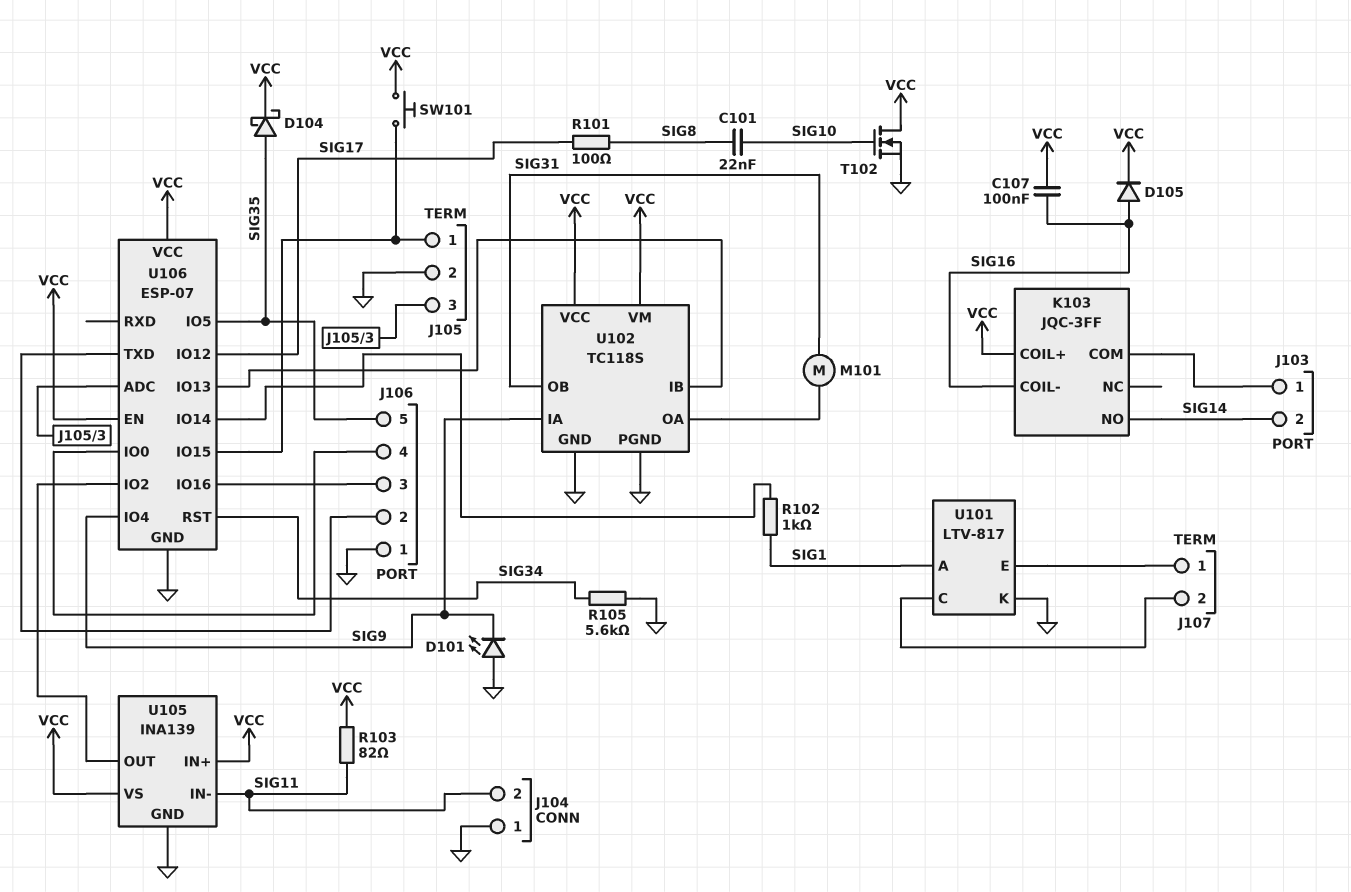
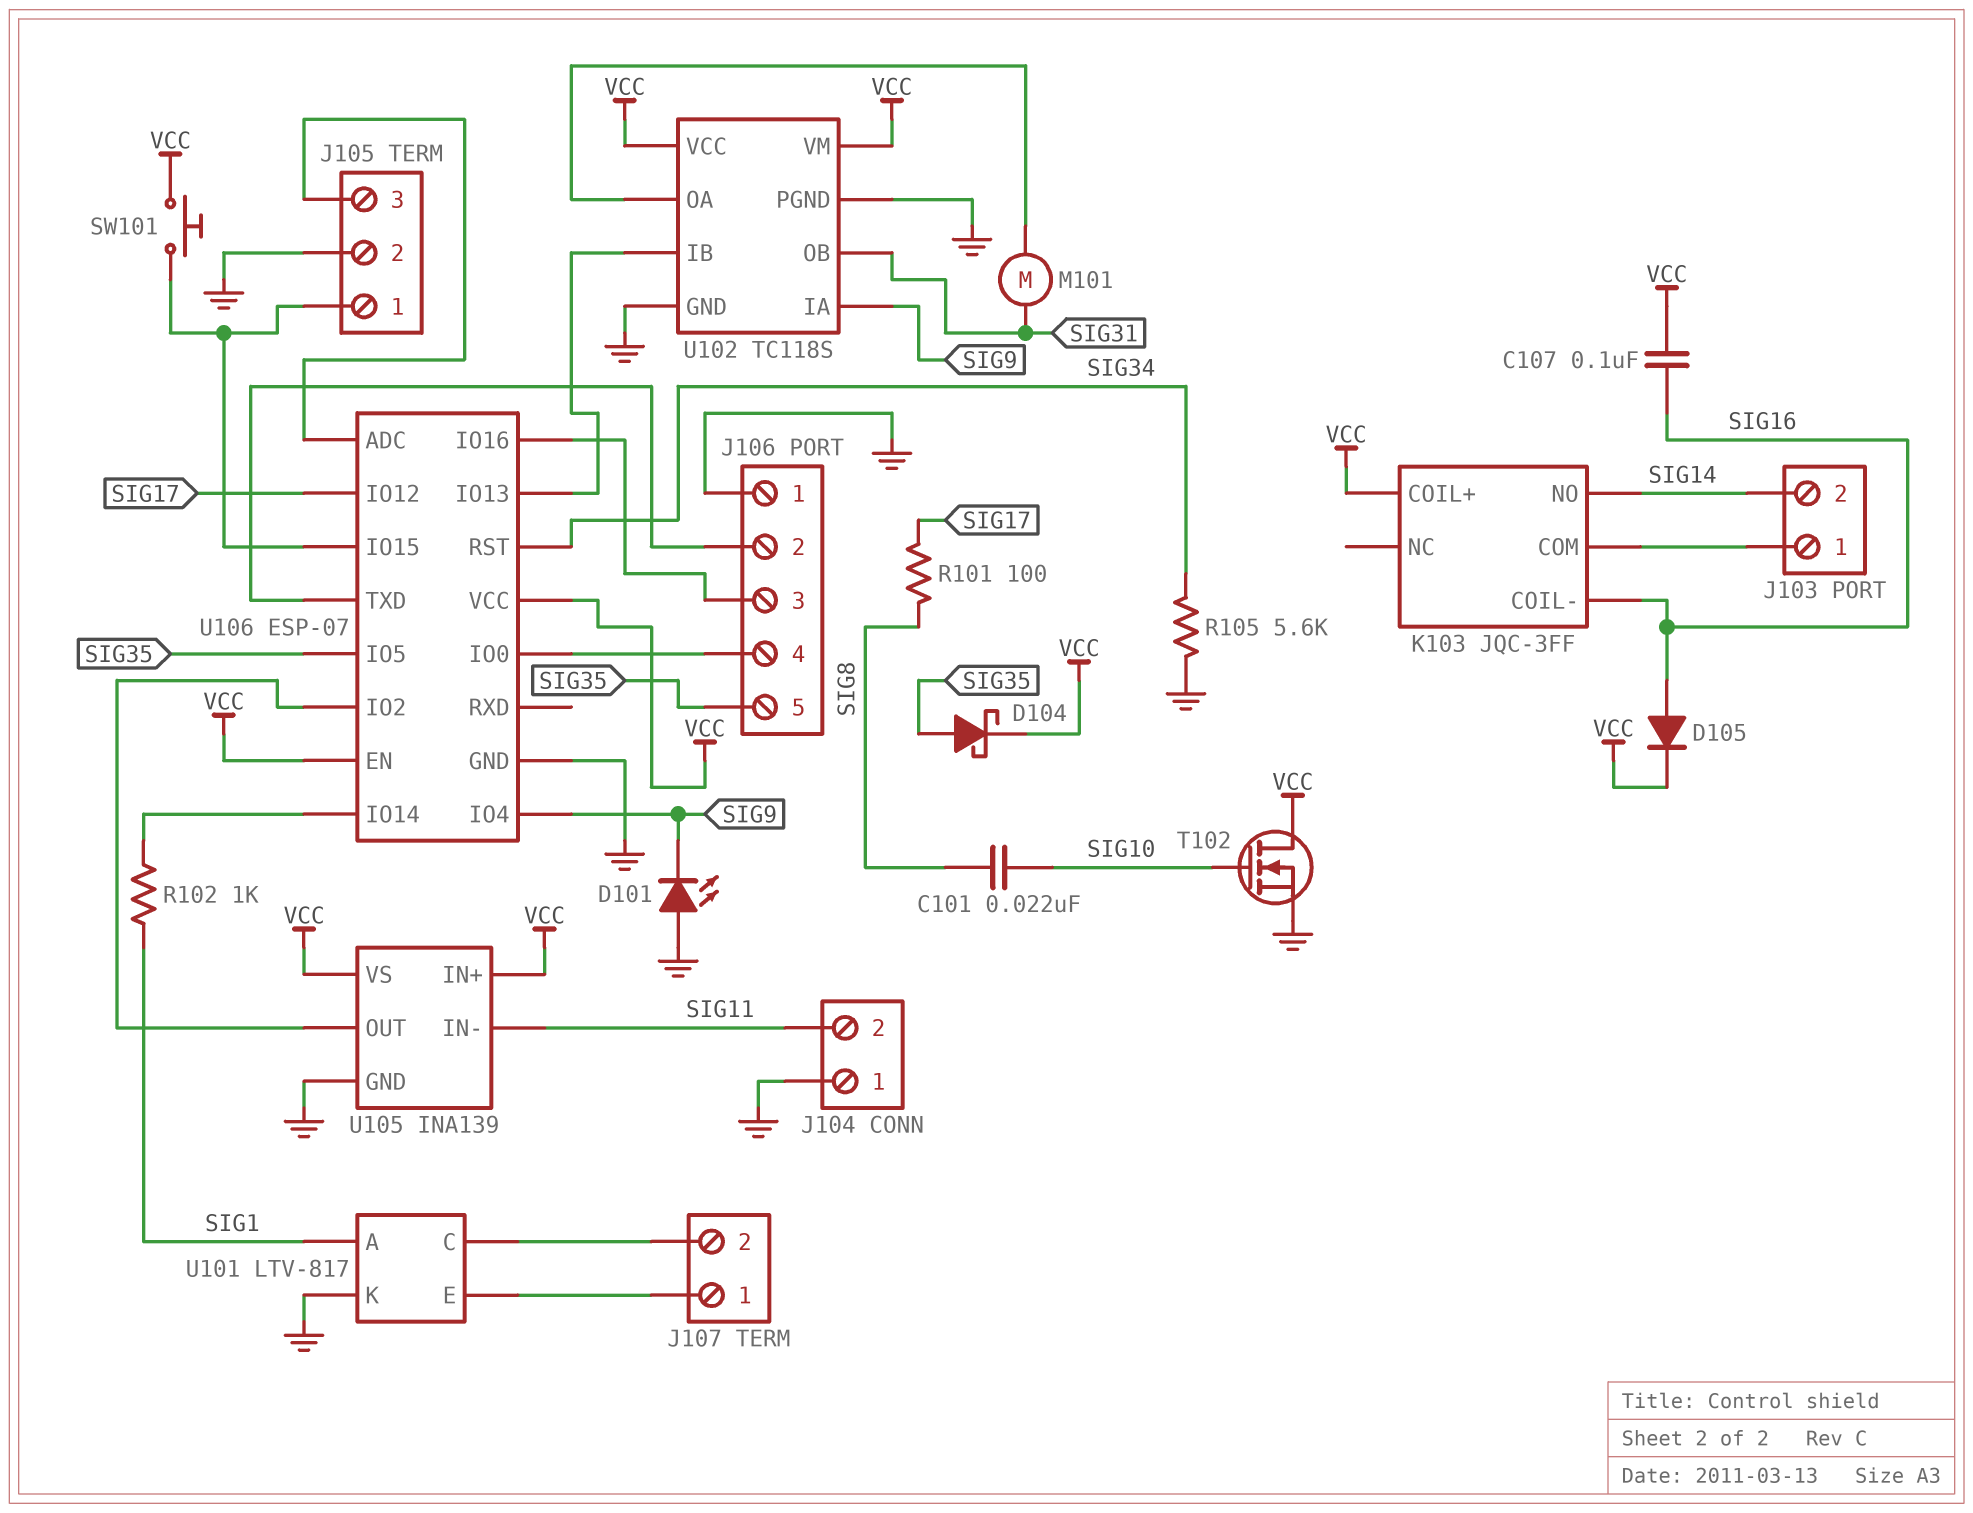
R103: 82 (SIG11, VCC) -> none

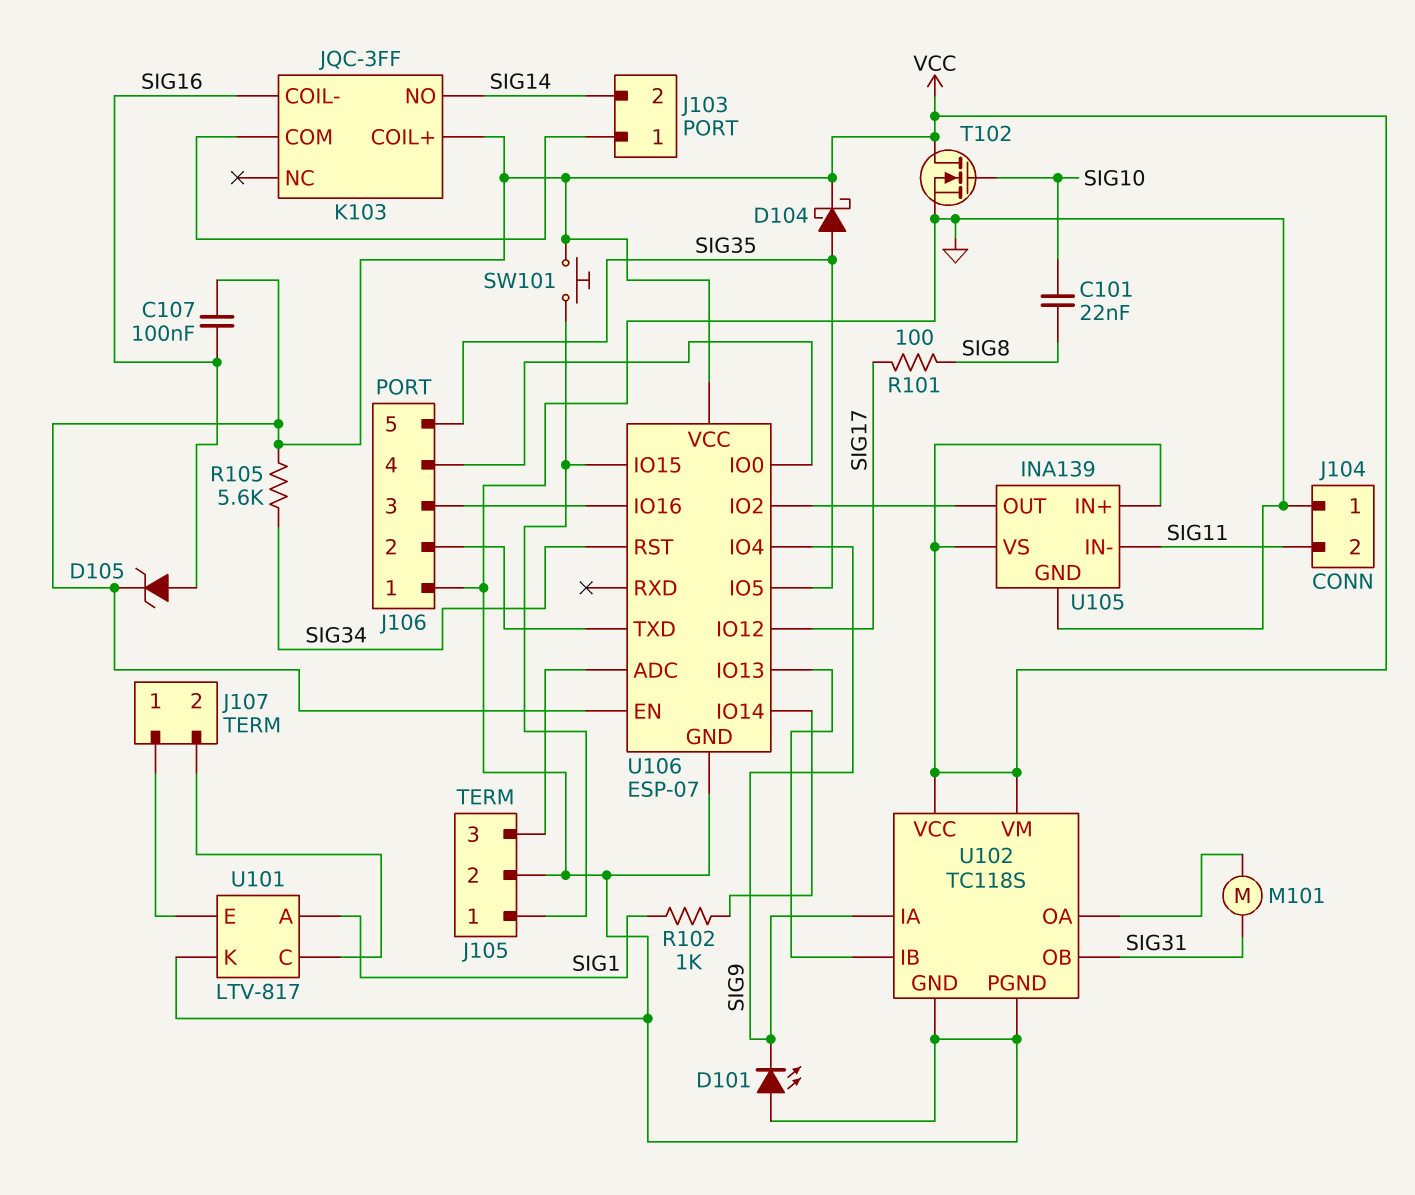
D105: diode (A SIG16, K VCC) -> zener (A SIG16, K VCC)
R105: 5.6k (GND, SIG34) -> 5.6k (SIG34, VCC)

